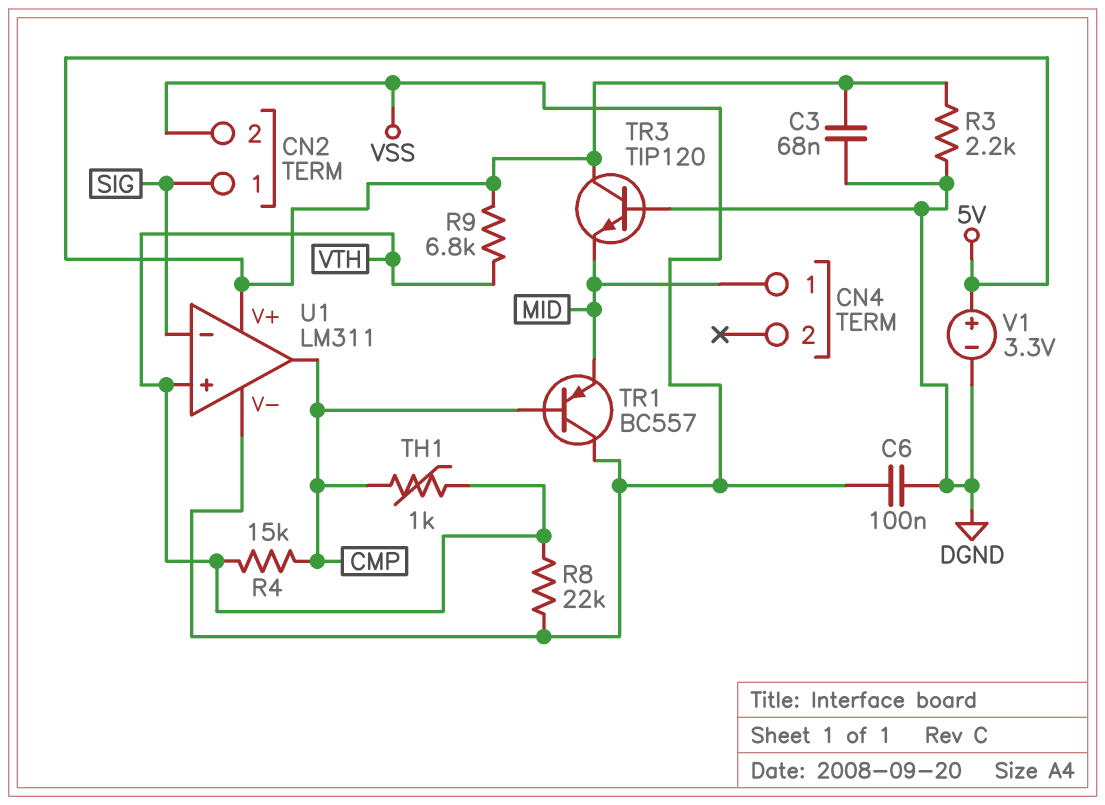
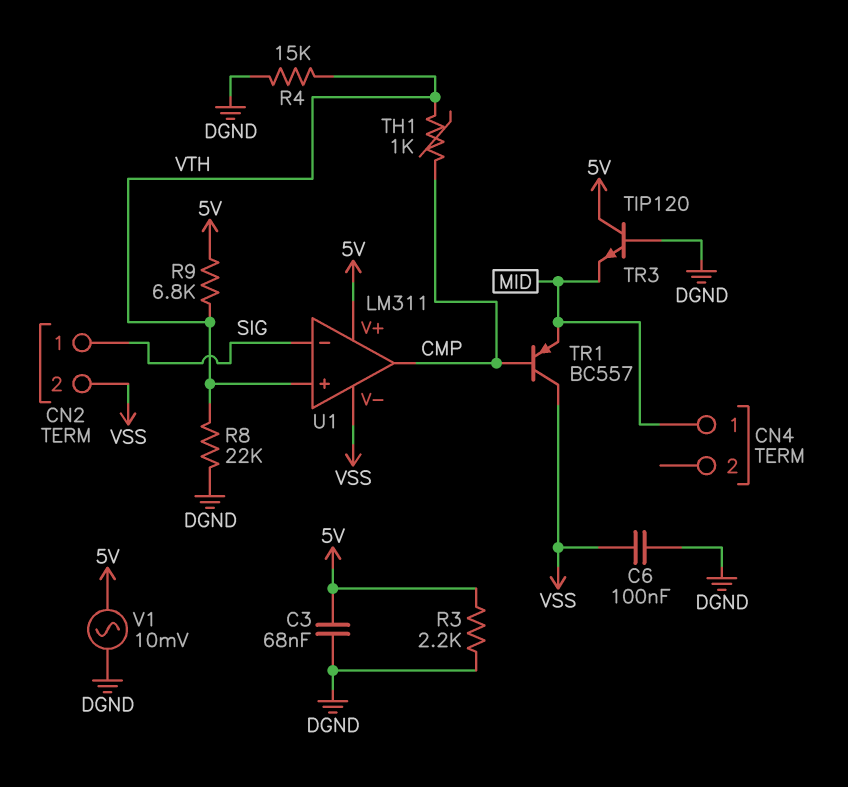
R4: 15k (CMP, VTH) -> 15k (DGND, VTH)
R8: 22k (VSS, VTH) -> 22k (DGND, VTH)
V1: 3.3V (plus 5V, minus DGND) -> AC 10mV (5V, DGND)

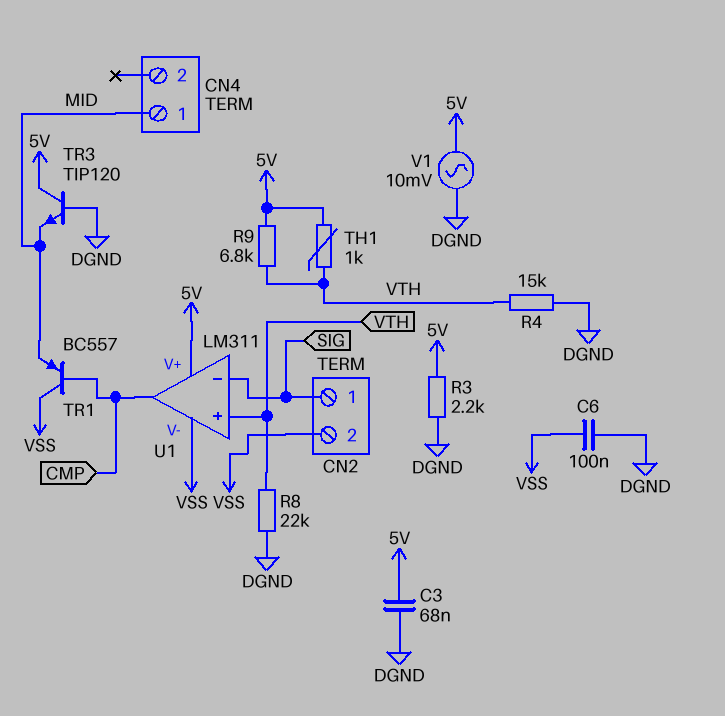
TH1: 1k (CMP, VTH) -> 1k (5V, VTH)

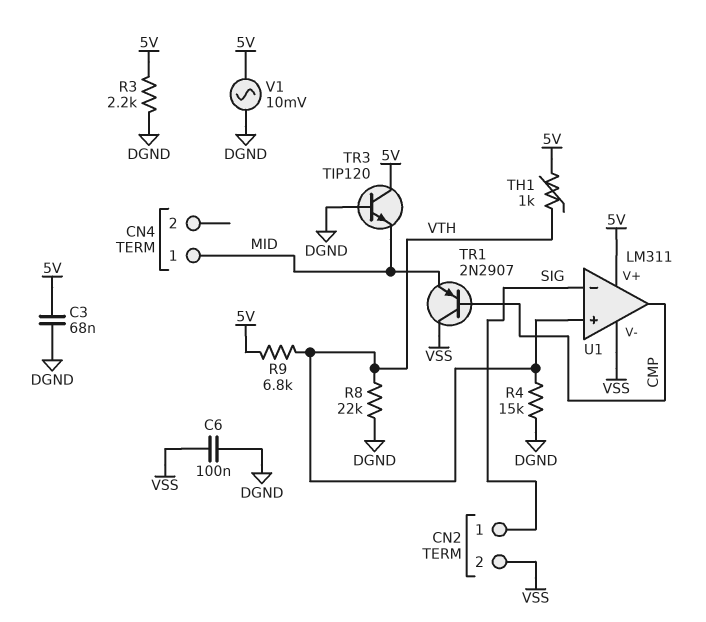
TR1: PNP BC557 (B CMP, C VSS, E MID) -> PNP 2N2907 (B CMP, C VSS, E MID)

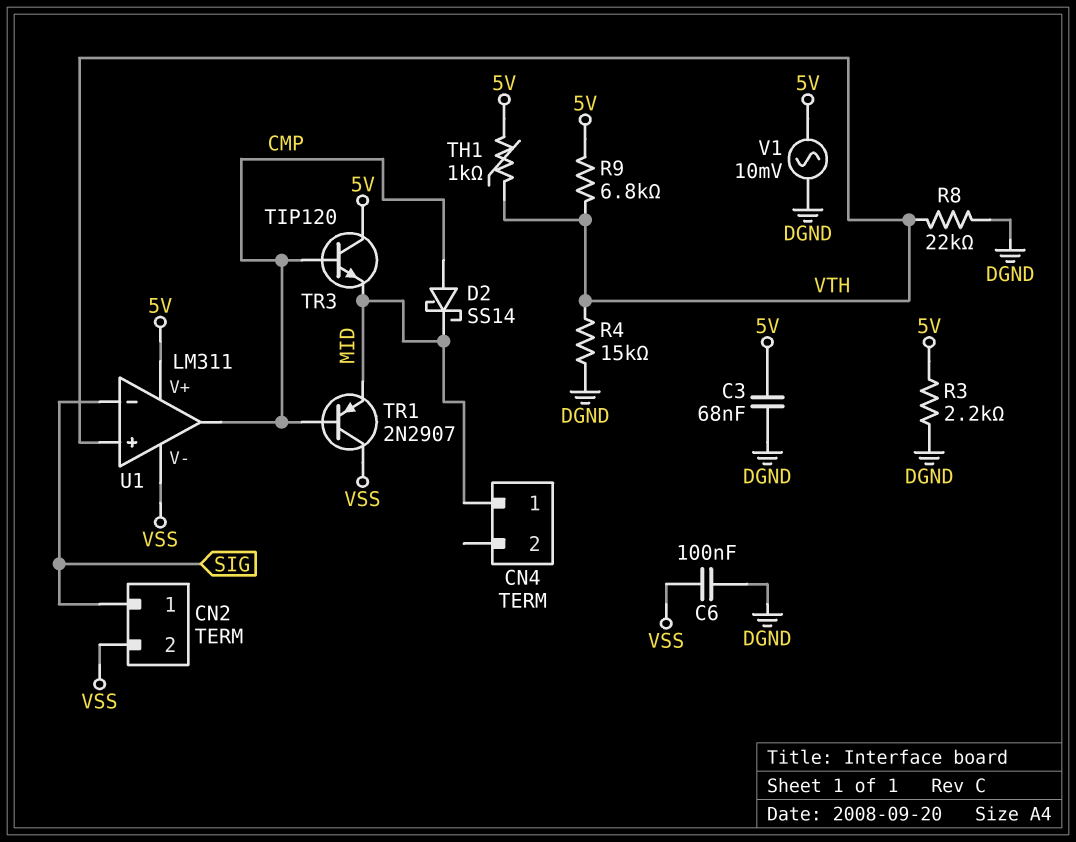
D2: none -> schottky SS14 (A CMP, K MID)
TR3: NPN TIP120 (B DGND, C 5V, E MID) -> NPN TIP120 (B CMP, C 5V, E MID)

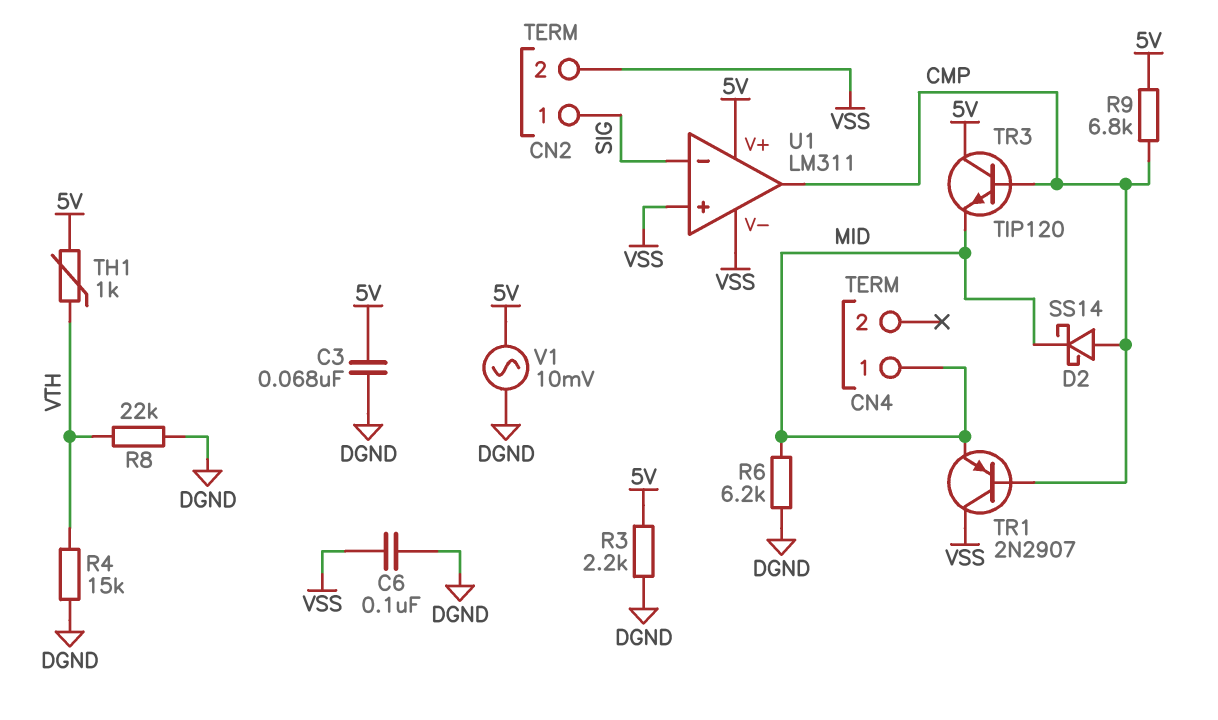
R6: none -> 6.2k (DGND, MID)
R9: 6.8k (5V, VTH) -> 6.8k (5V, CMP)
U1 pin in+: VTH -> VSS

